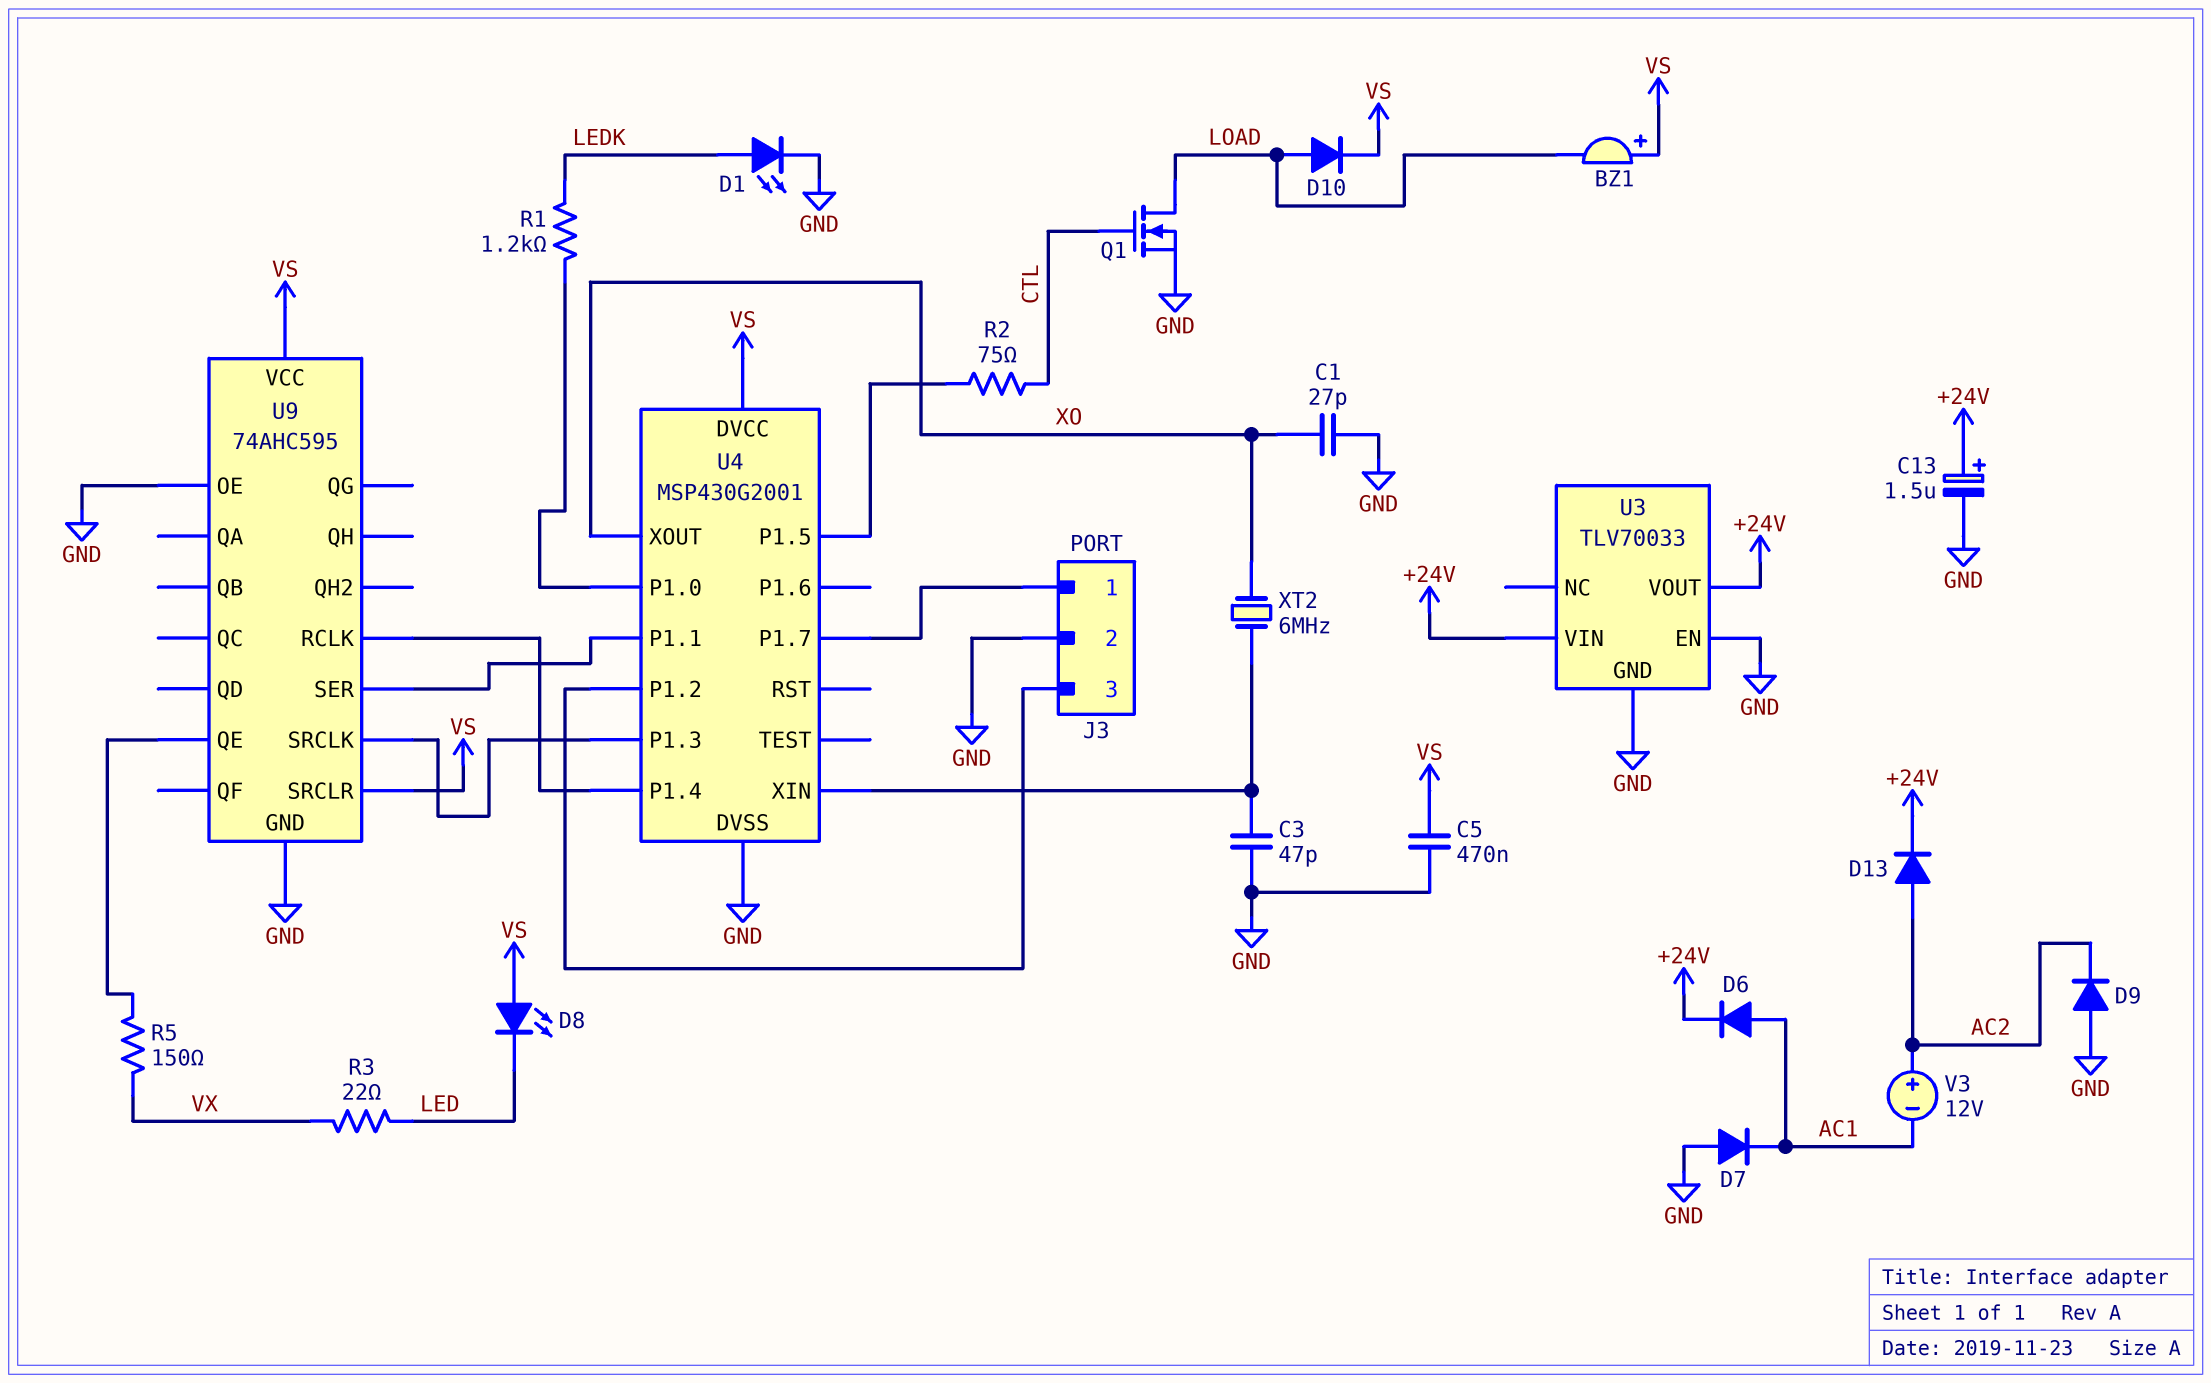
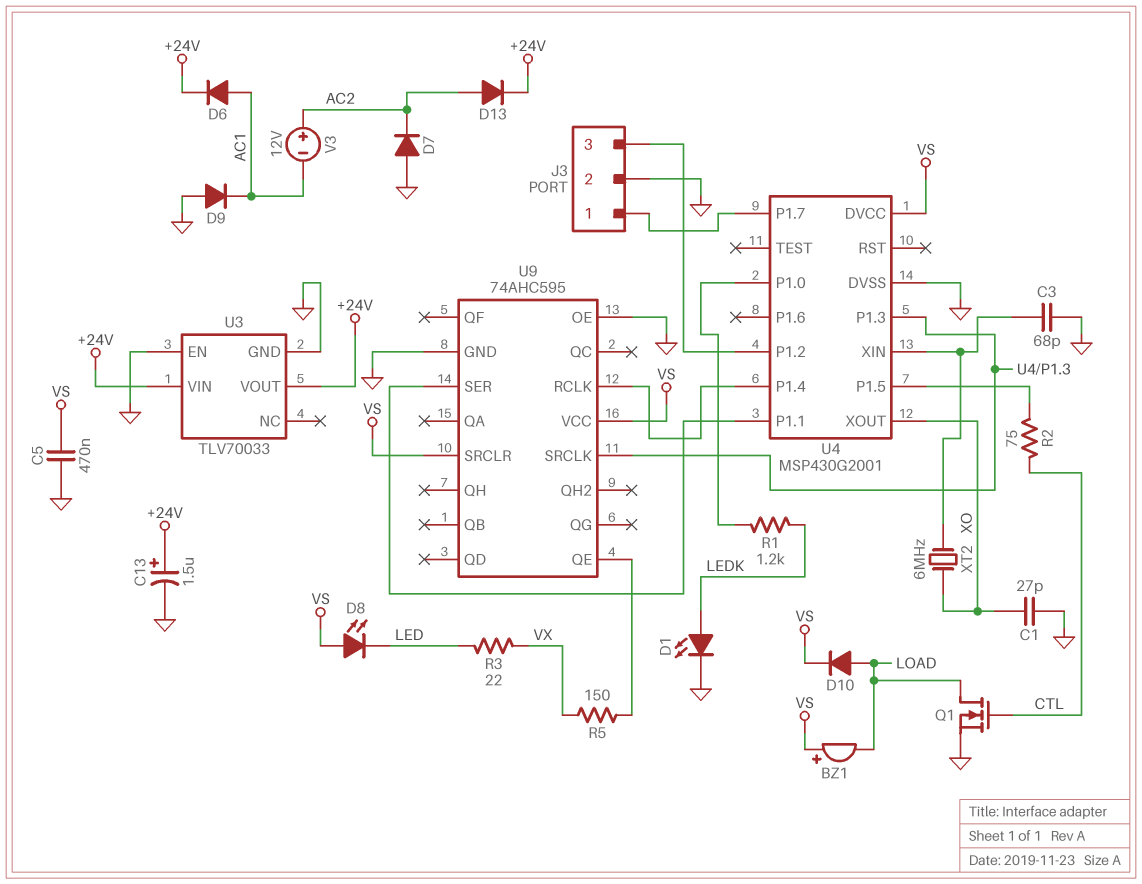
C3: 47pF (GND, U4/XIN) -> 68pF (GND, U4/XIN)
D7: diode (A GND, K AC1) -> diode (A GND, K AC2)
D9: diode (A GND, K AC2) -> diode (A GND, K AC1)

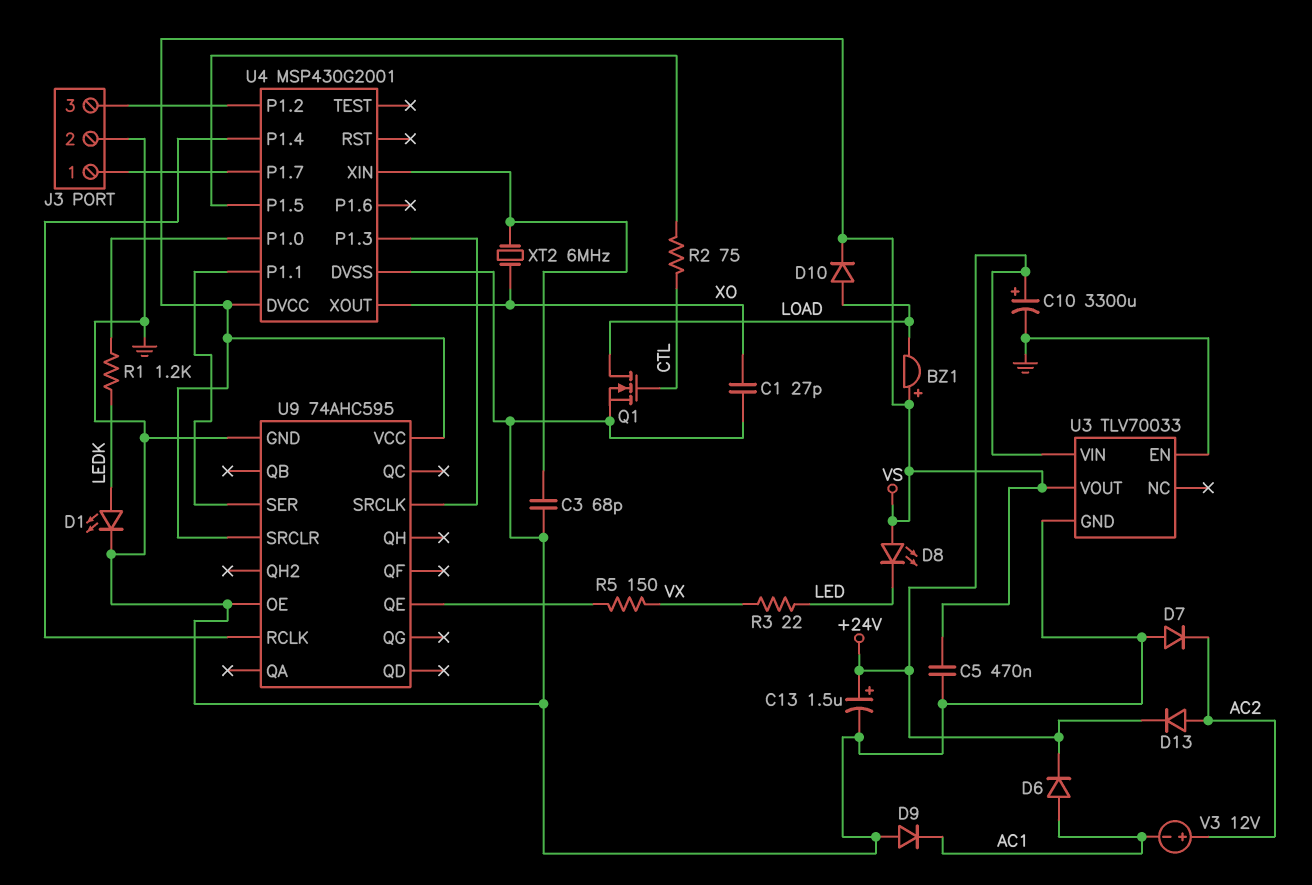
C10: none -> 3300uF (plus +24V, minus GND)
U3 pin VOUT: +24V -> VS

